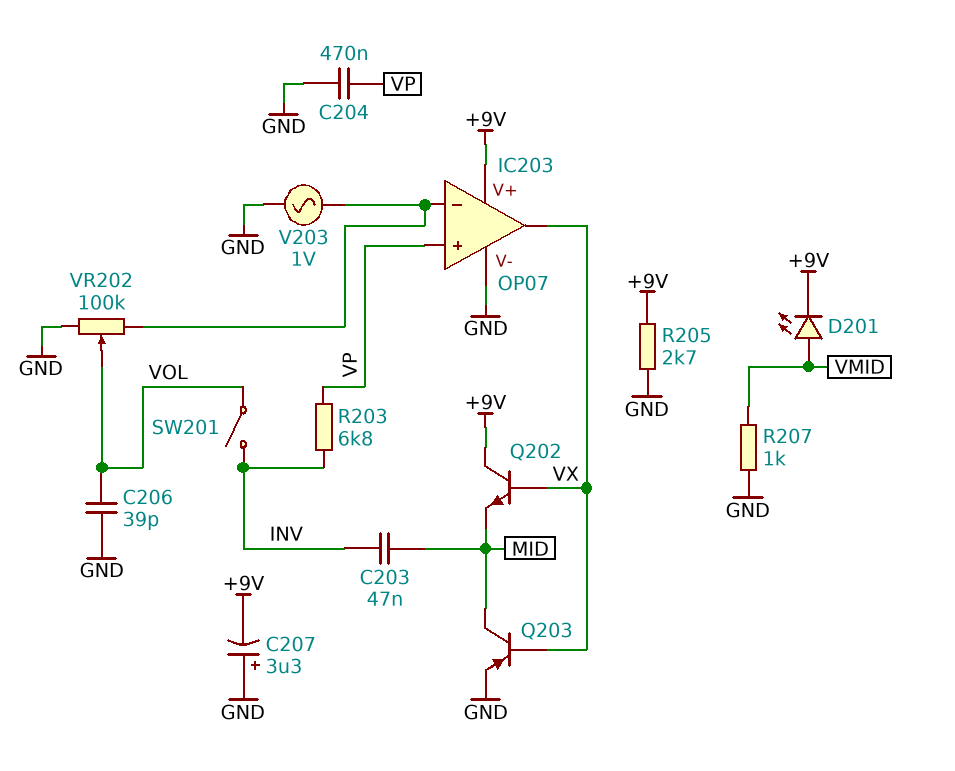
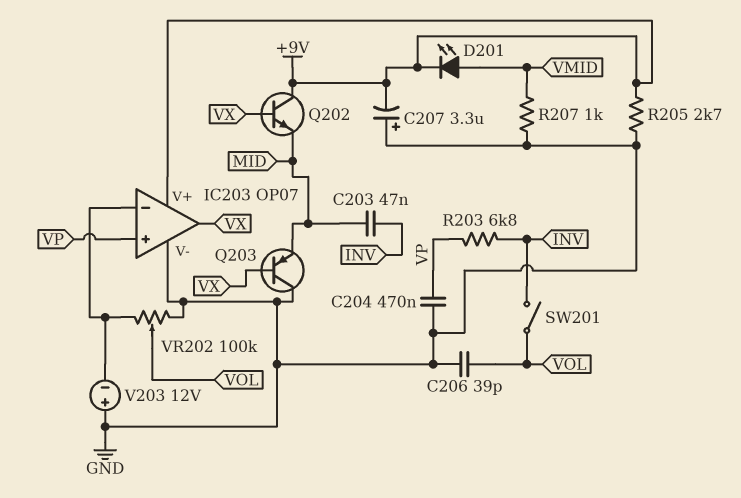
Q203: PNP (B VX, C MID, E GND) -> PNP (B VX, C GND, E MID)
V203: AC 1V (GND, IC203/in-) -> 12V (plus GND, minus IC203/in-)

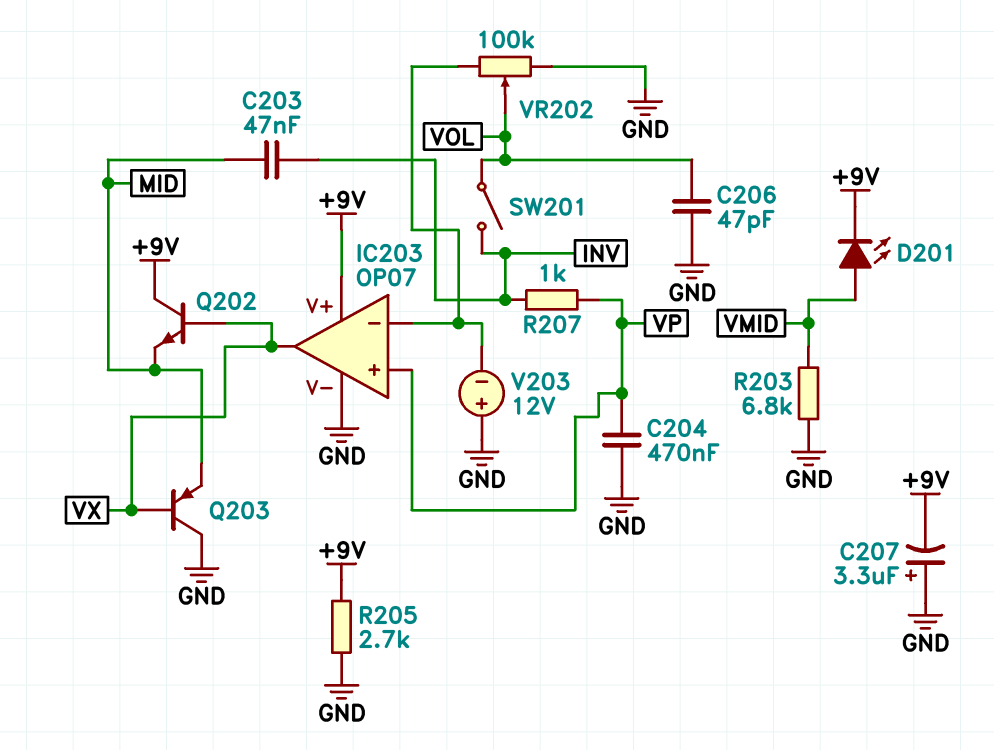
C206: 39pF (GND, VOL) -> 47pF (GND, VOL)
R203: 6.8k (INV, VP) -> 6.8k (GND, VMID)
R207: 1k (GND, VMID) -> 1k (INV, VP)

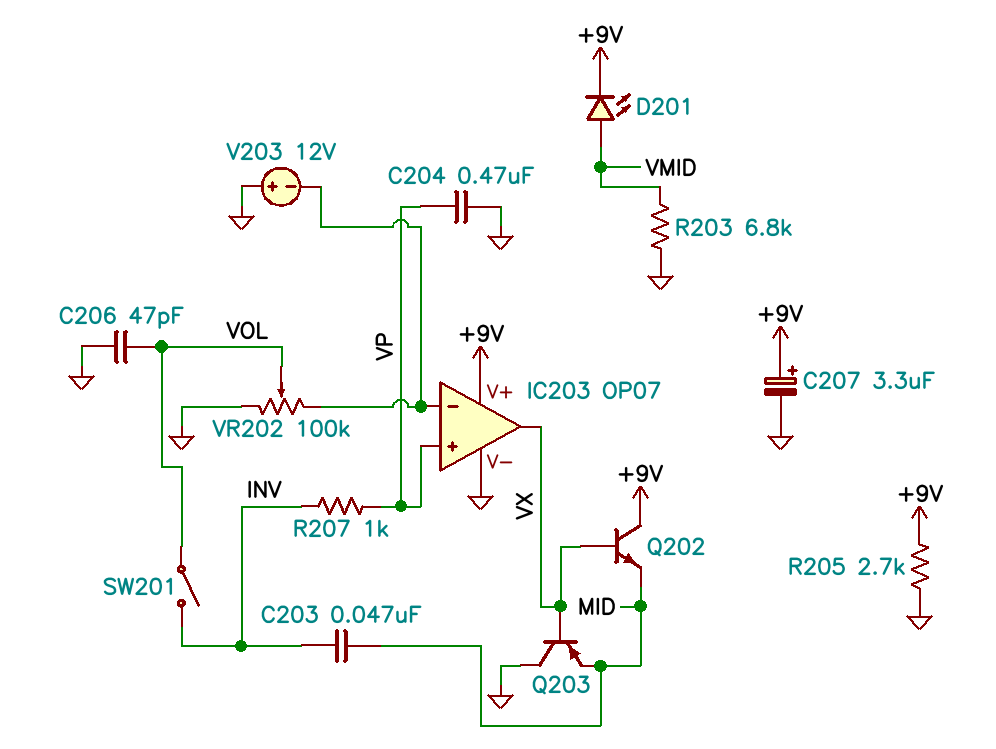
C207: 3.3uF (plus GND, minus +9V) -> 3.3uF (plus +9V, minus GND)

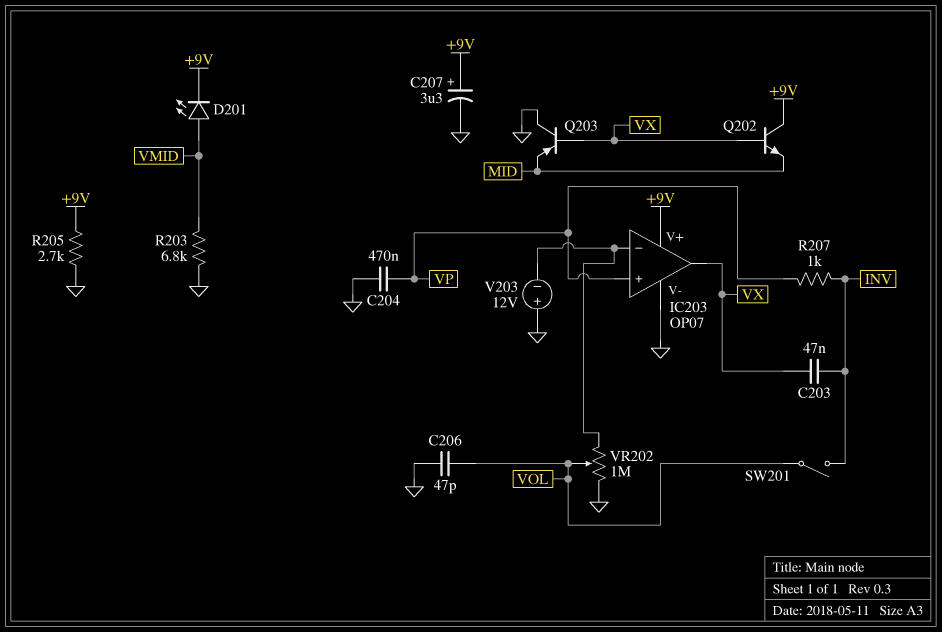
C203: 47nF (INV, MID) -> 47nF (INV, VX)
VR202: 100k (GND, IC203/in-, wiper VOL) -> 1M (GND, IC203/in-, wiper VOL)

